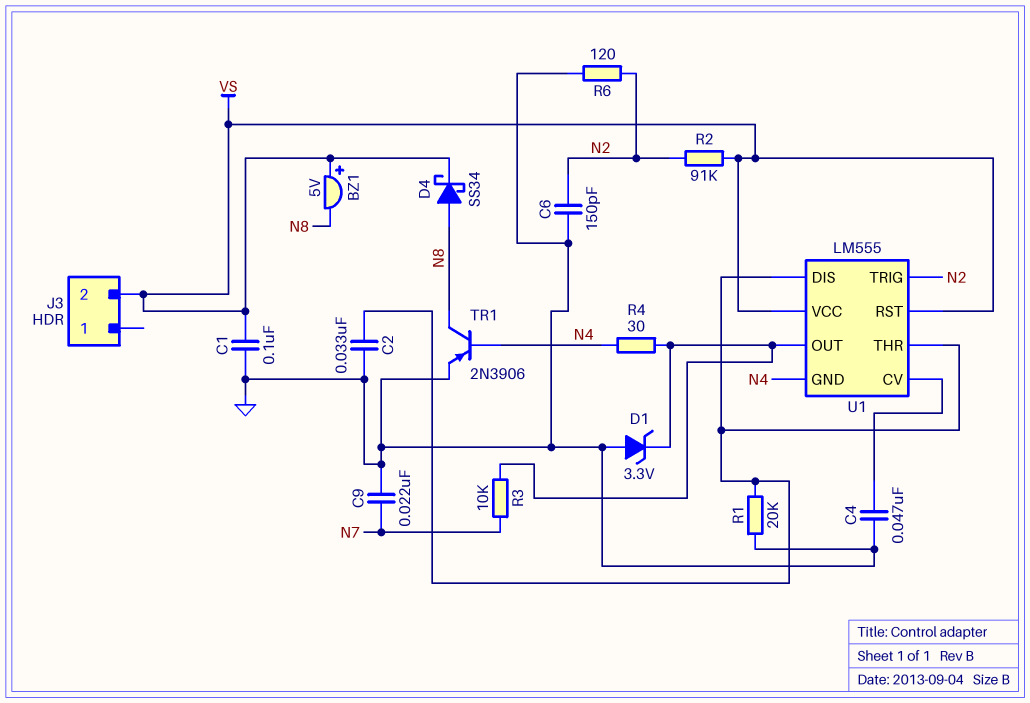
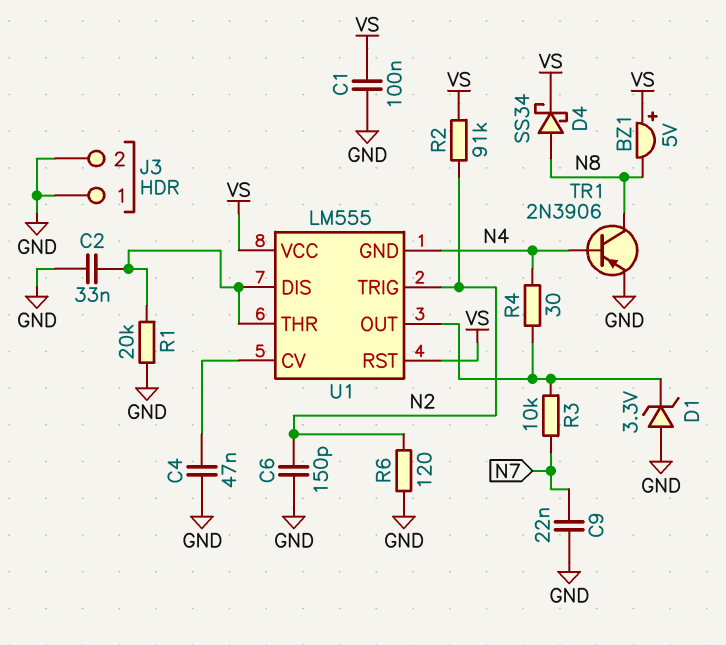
J3 pin 1: none -> GND
J3 pin 2: VS -> GND

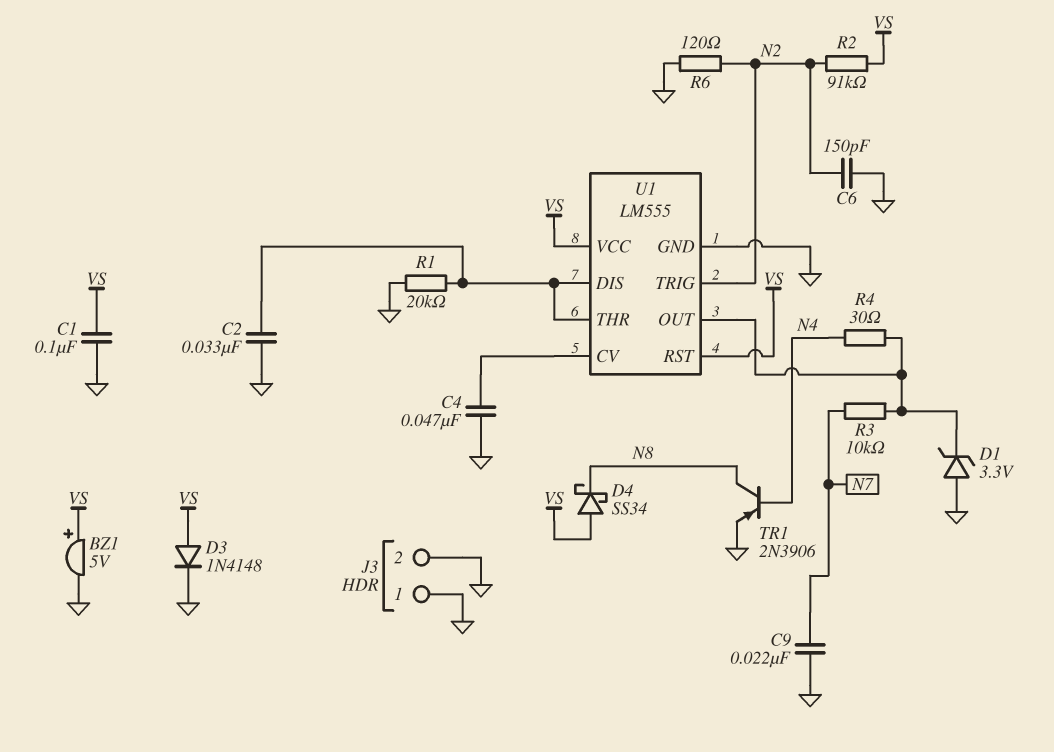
BZ1: buzzer 5V (plus VS, minus N8) -> buzzer 5V (plus VS, minus GND)
D3: none -> diode 1N4148 (A VS, K GND)
D4: schottky SS34 (A N8, K VS) -> schottky SS34 (A VS, K N8)
U1 pin GND: N4 -> GND

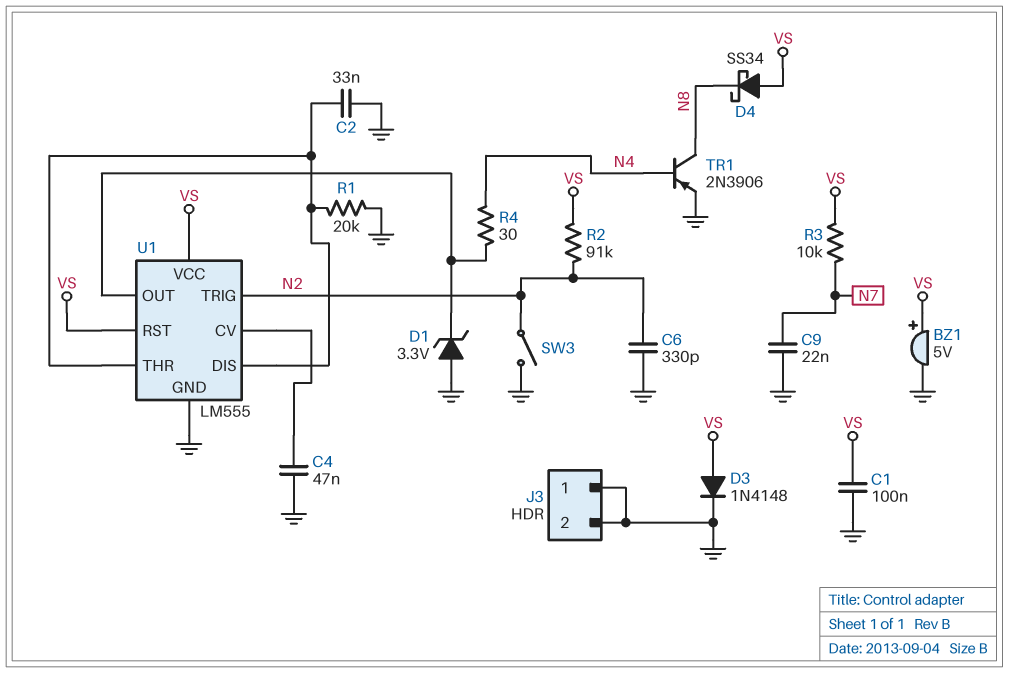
C6: 150pF (GND, N2) -> 330pF (GND, N2)
R3: 10k (N7, U1/OUT) -> 10k (N7, VS)
R6: 120 (GND, N2) -> none
SW3: none -> switch (GND, N2)

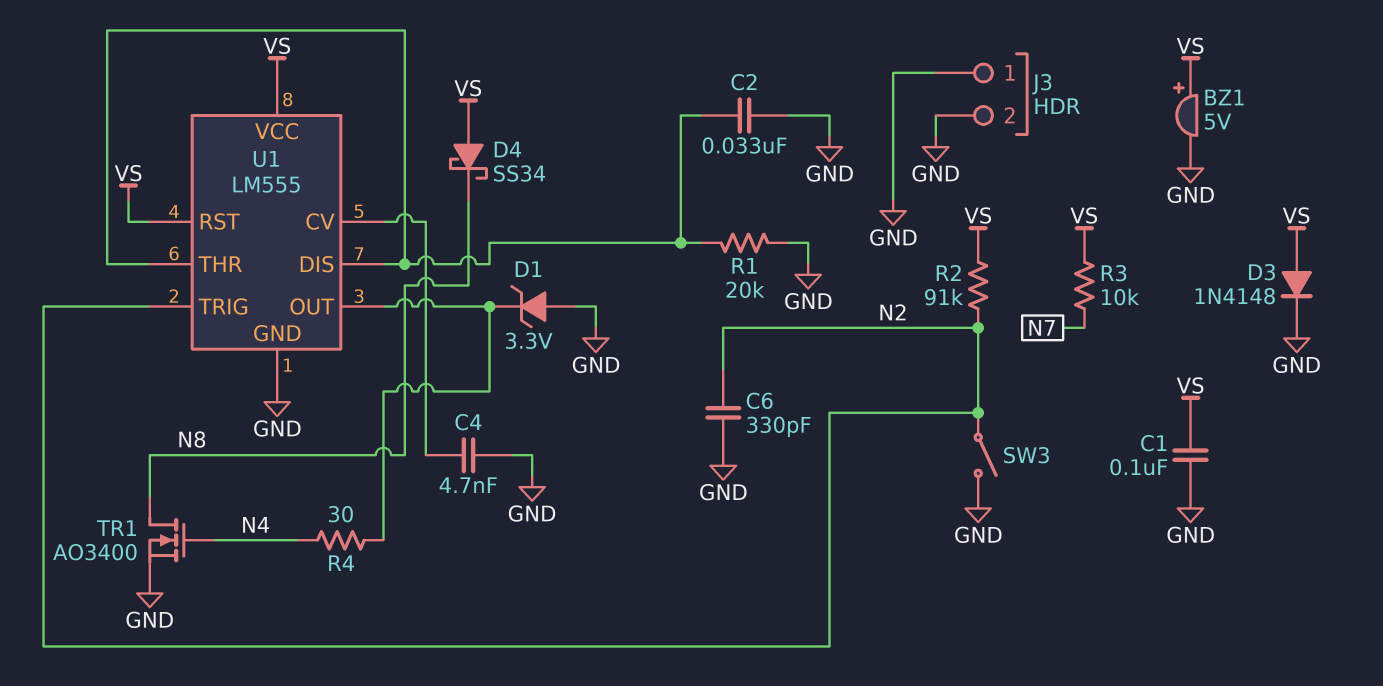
C4: 47nF (GND, U1/CV) -> 4.7nF (GND, U1/CV)
C9: 22nF (GND, N7) -> none
TR1: PNP 2N3906 (B N4, C N8, E GND) -> NMOS AO3400 (G N4, D N8, S GND)

